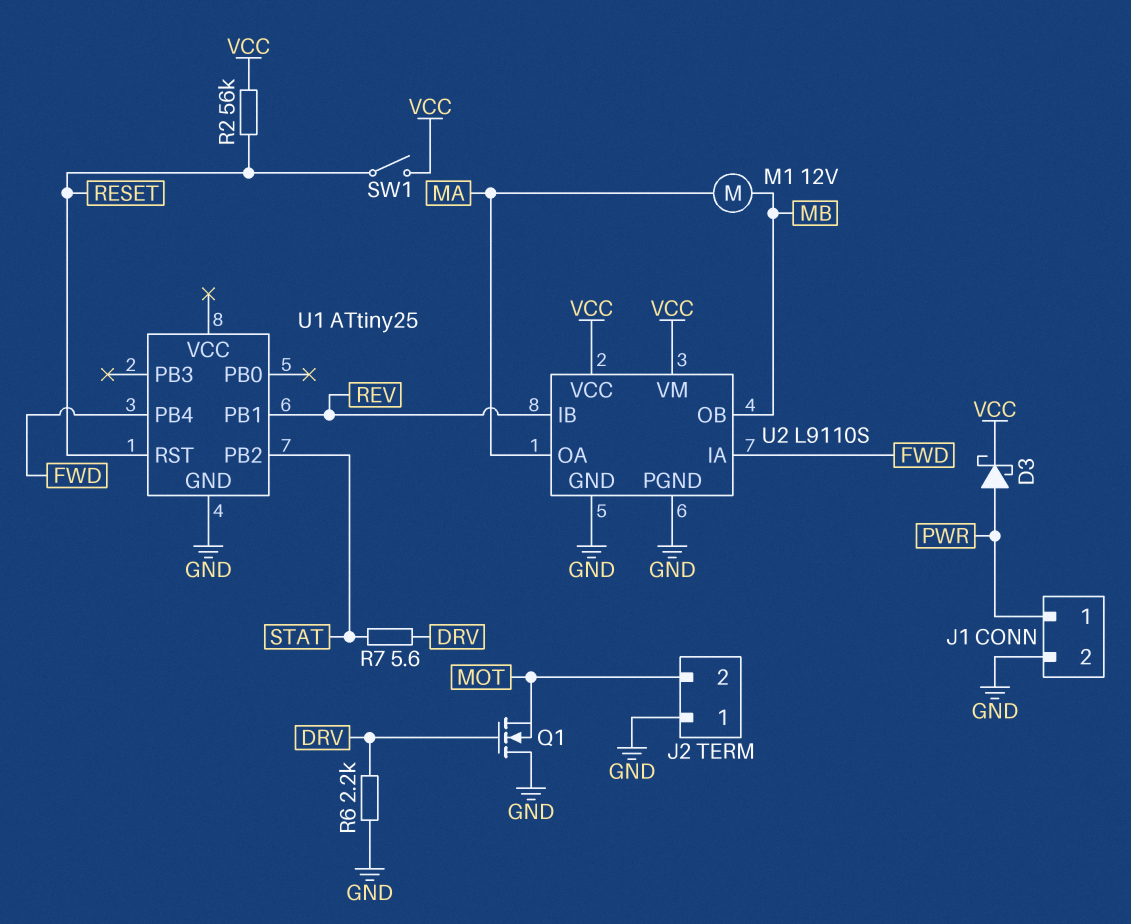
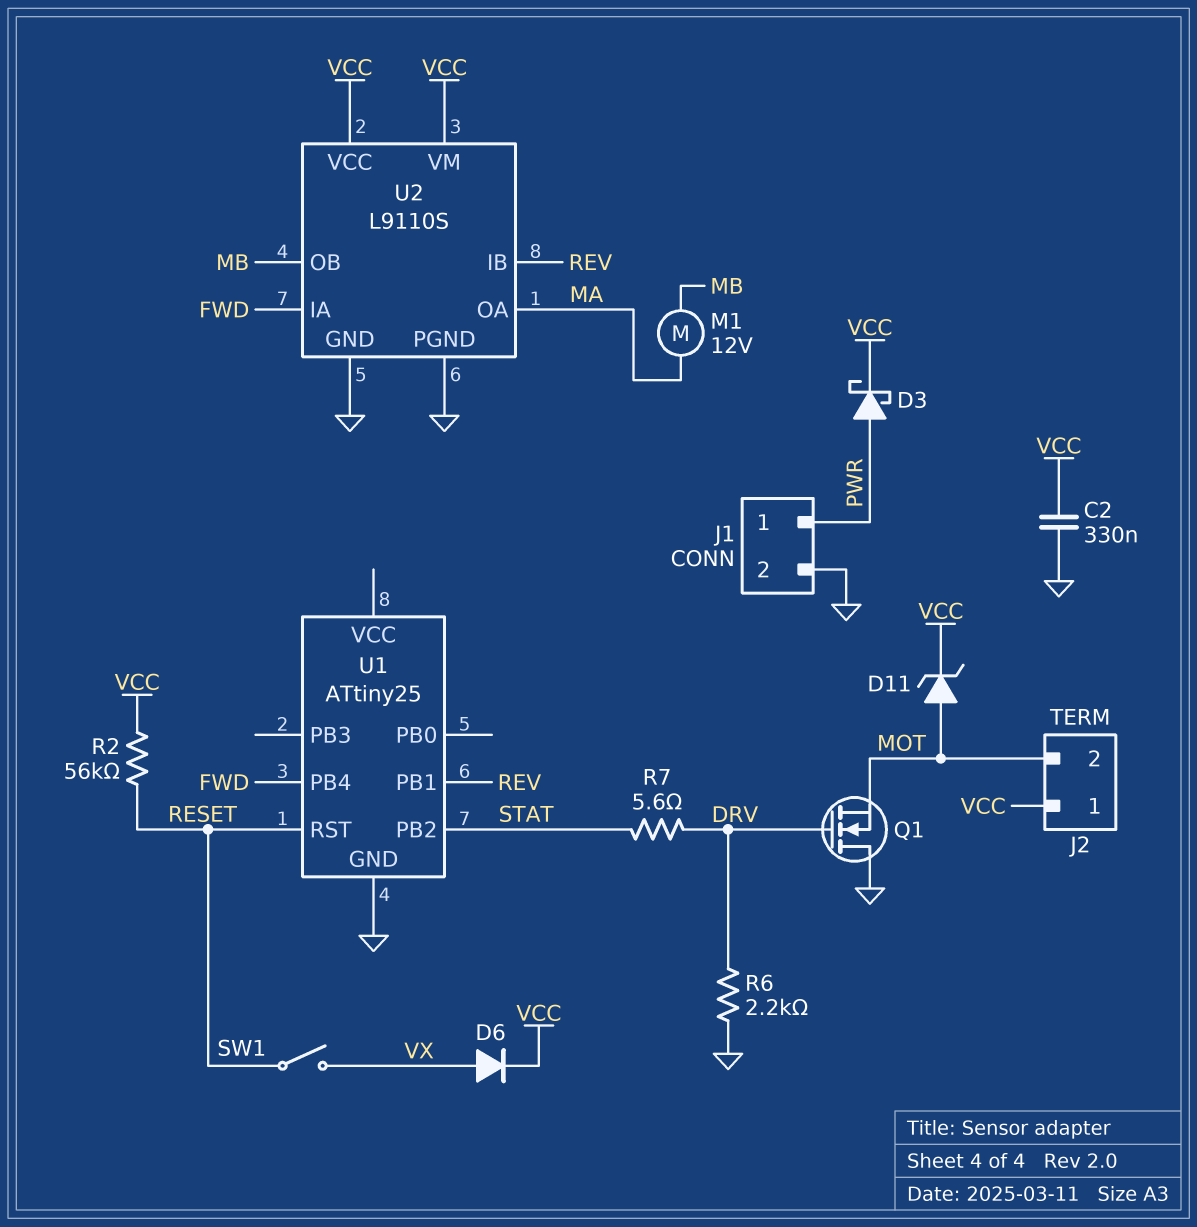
C2: none -> 330nF (GND, VCC)
D6: none -> diode (A VX, K VCC)
D11: none -> zener (A MOT, K VCC)
J2 pin 1: GND -> VCC
SW1: switch (RESET, VCC) -> switch (RESET, VX)

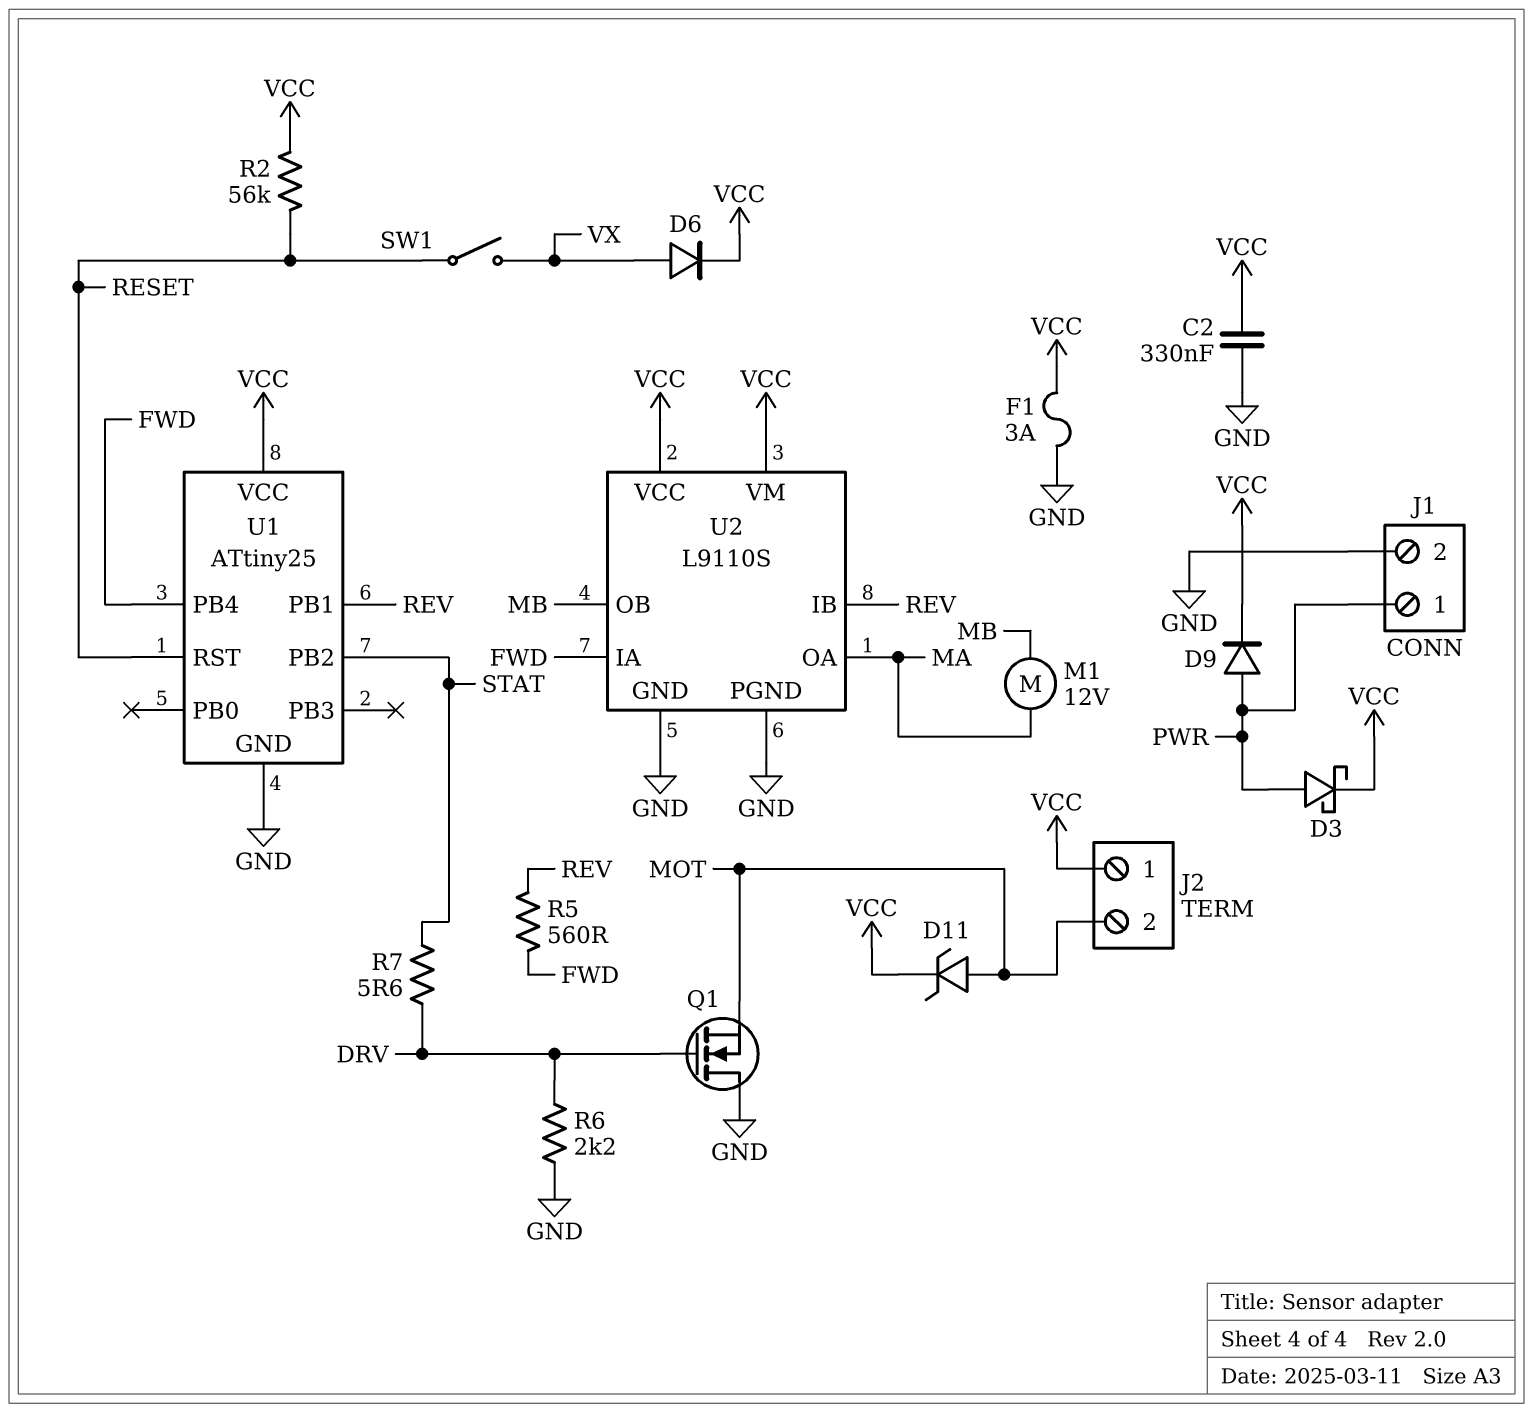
D9: none -> diode (A PWR, K VCC)
F1: none -> 3A (GND, VCC)
R5: none -> 560 (FWD, REV)
U1 pin VCC: none -> VCC

